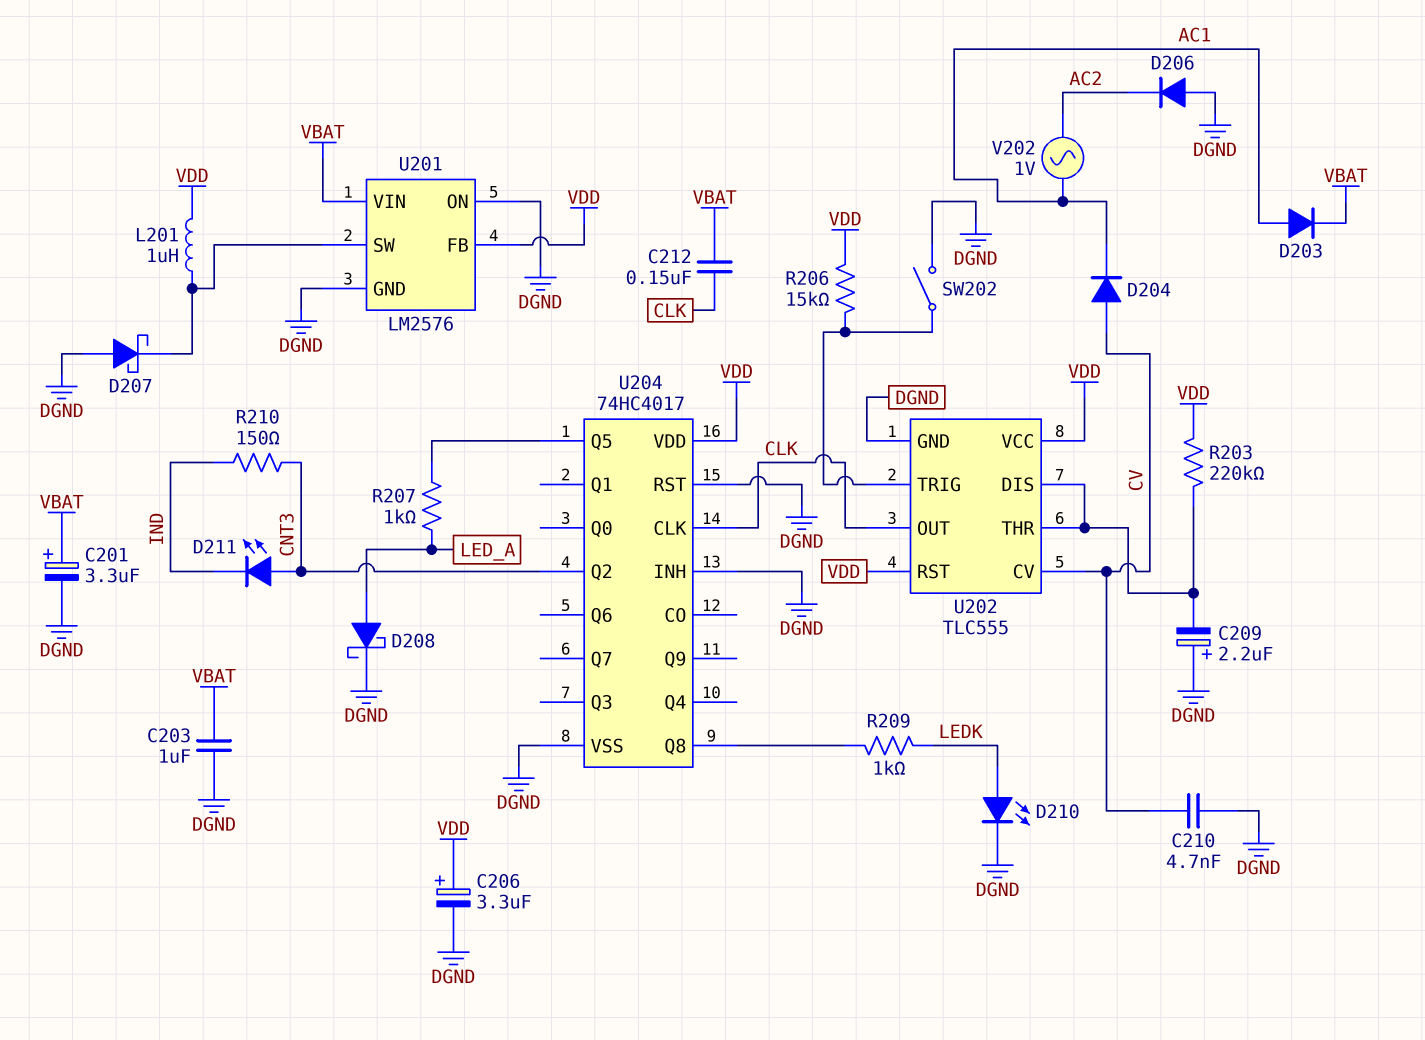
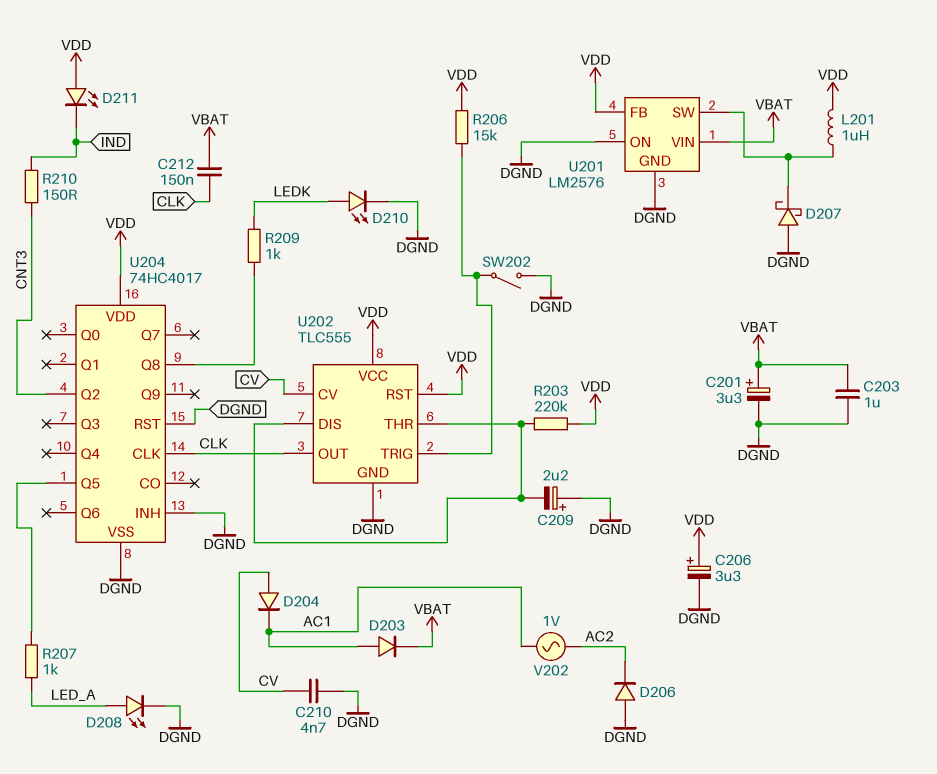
D208: schottky (A LED_A, K DGND) -> LED (A LED_A, K DGND)
D211: LED (A CNT3, K IND) -> LED (A VDD, K IND)

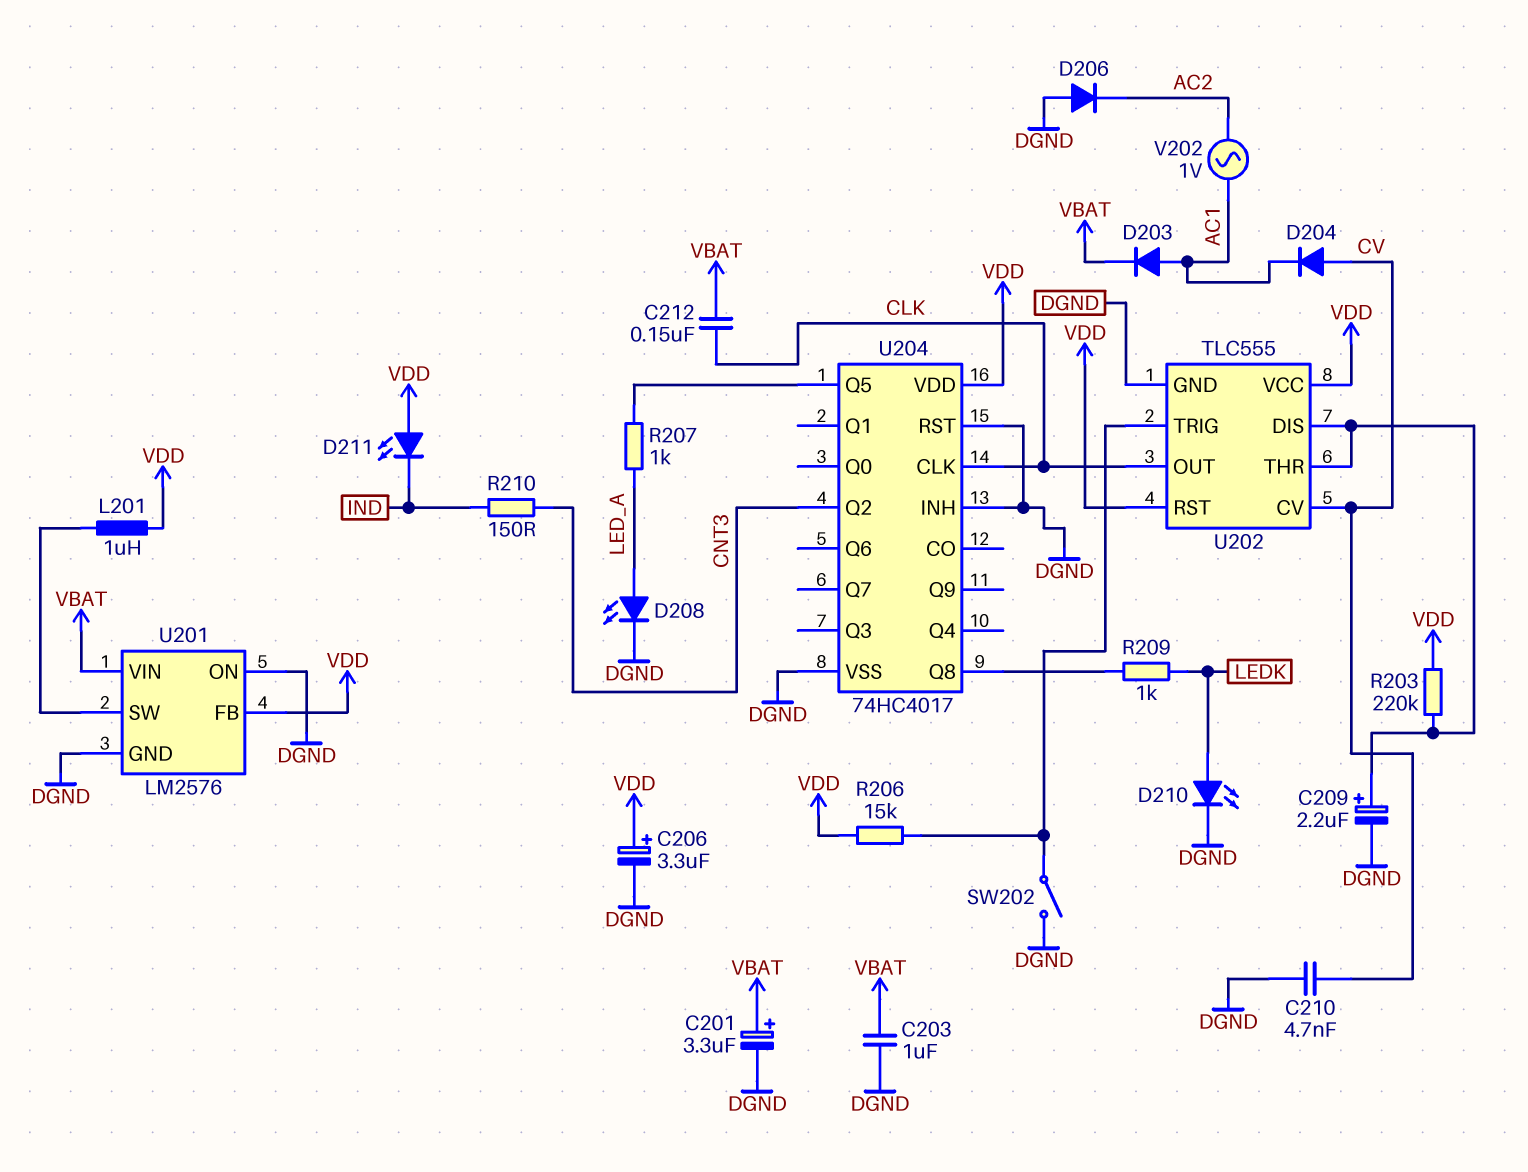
C209: 2.2uF (plus DGND, minus U202/DIS) -> 2.2uF (plus U202/DIS, minus DGND)
D207: schottky (A DGND, K U201/SW) -> none

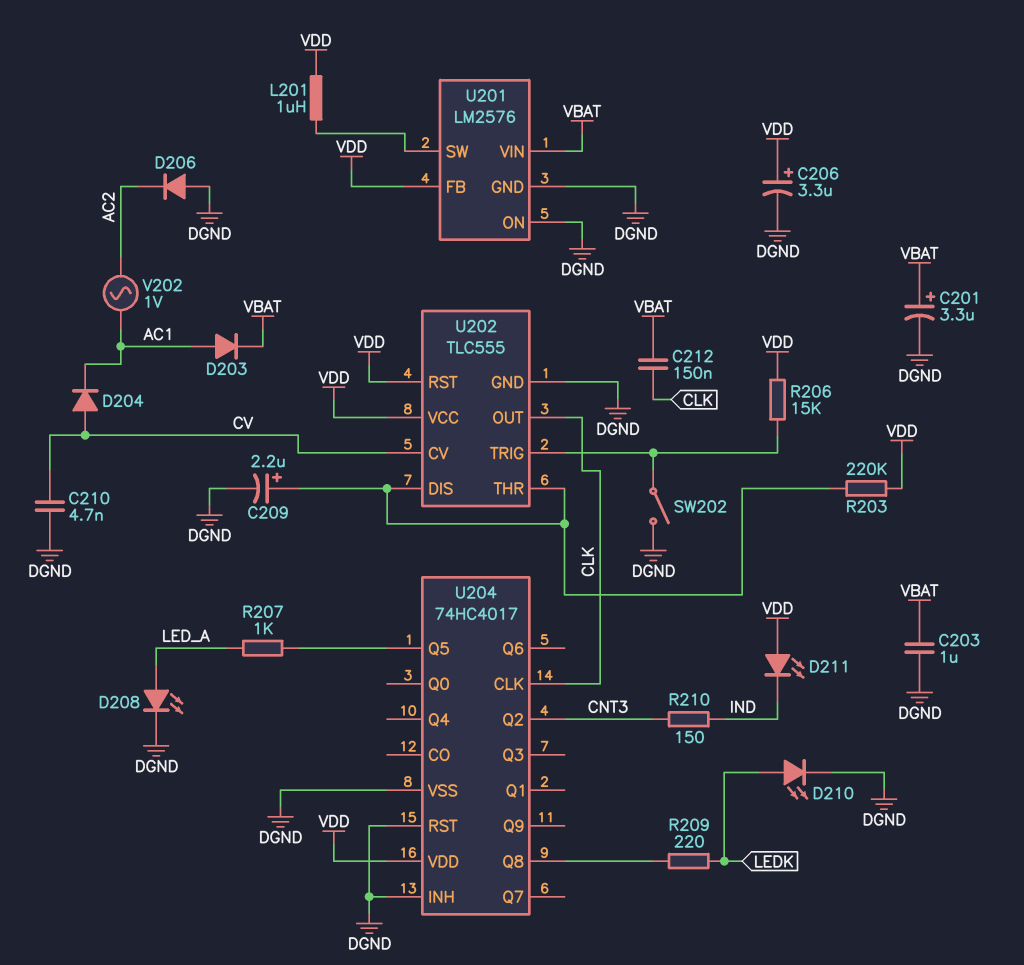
R209: 1k (LEDK, U204/Q8) -> 220 (LEDK, U204/Q8)

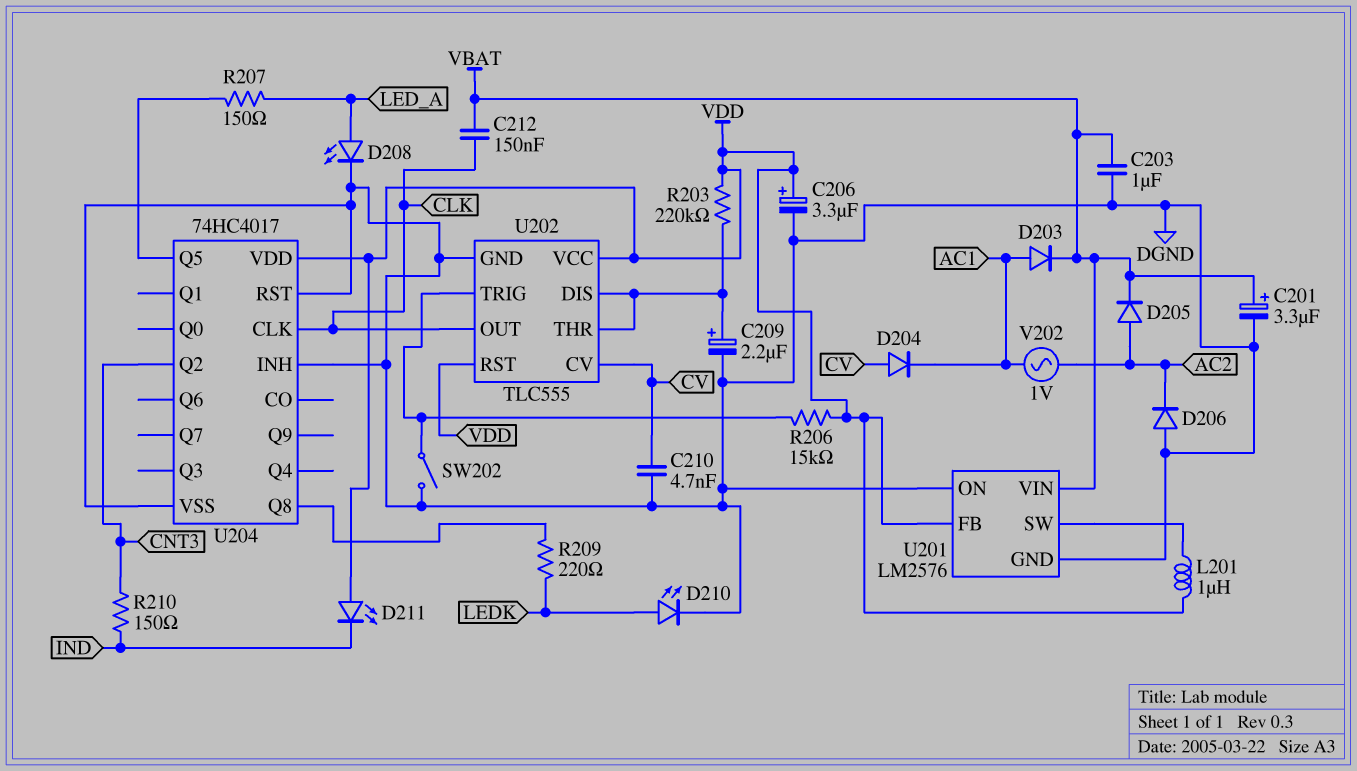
D205: none -> diode (A AC2, K VBAT)
R207: 1k (LED_A, U204/Q5) -> 150 (LED_A, U204/Q5)

